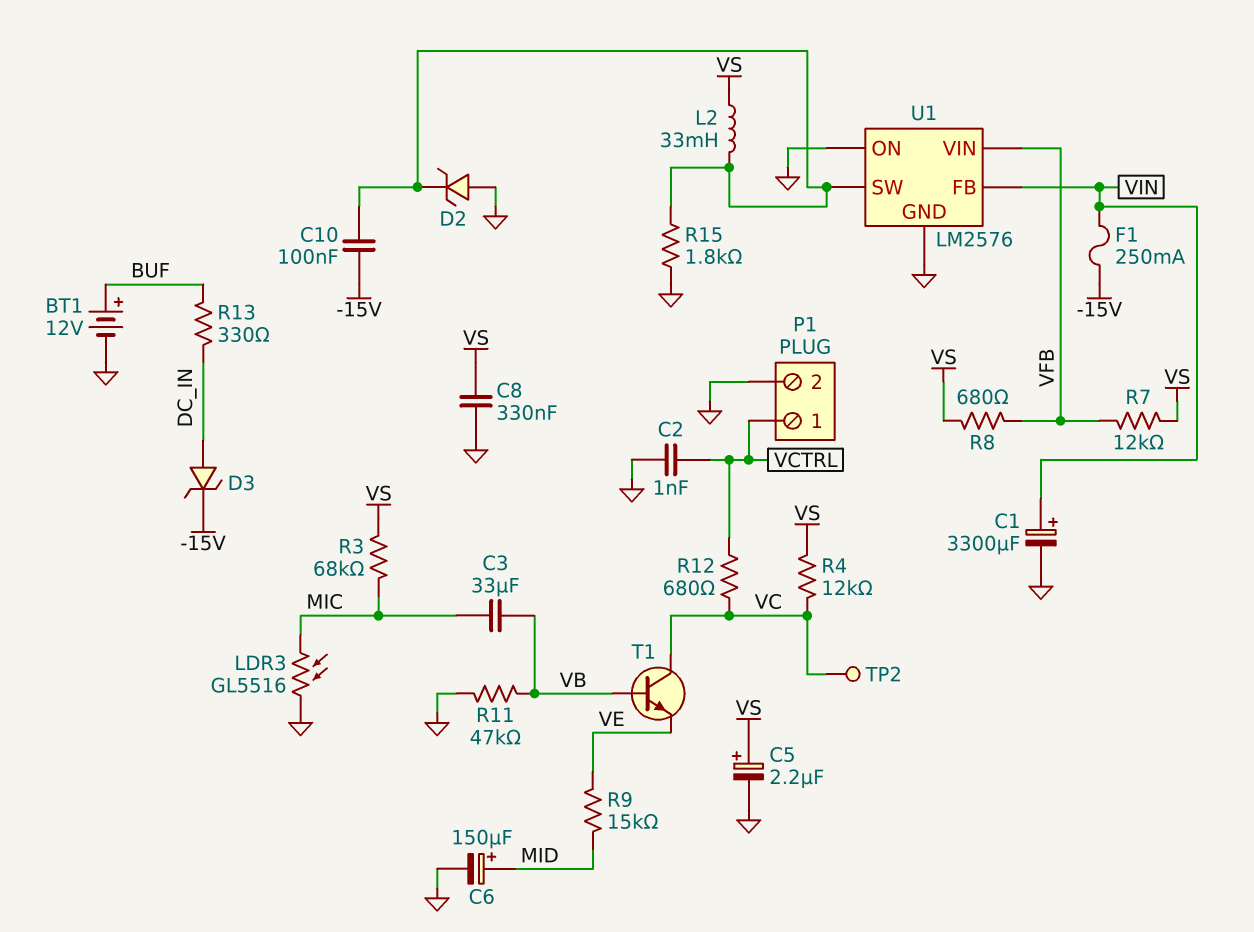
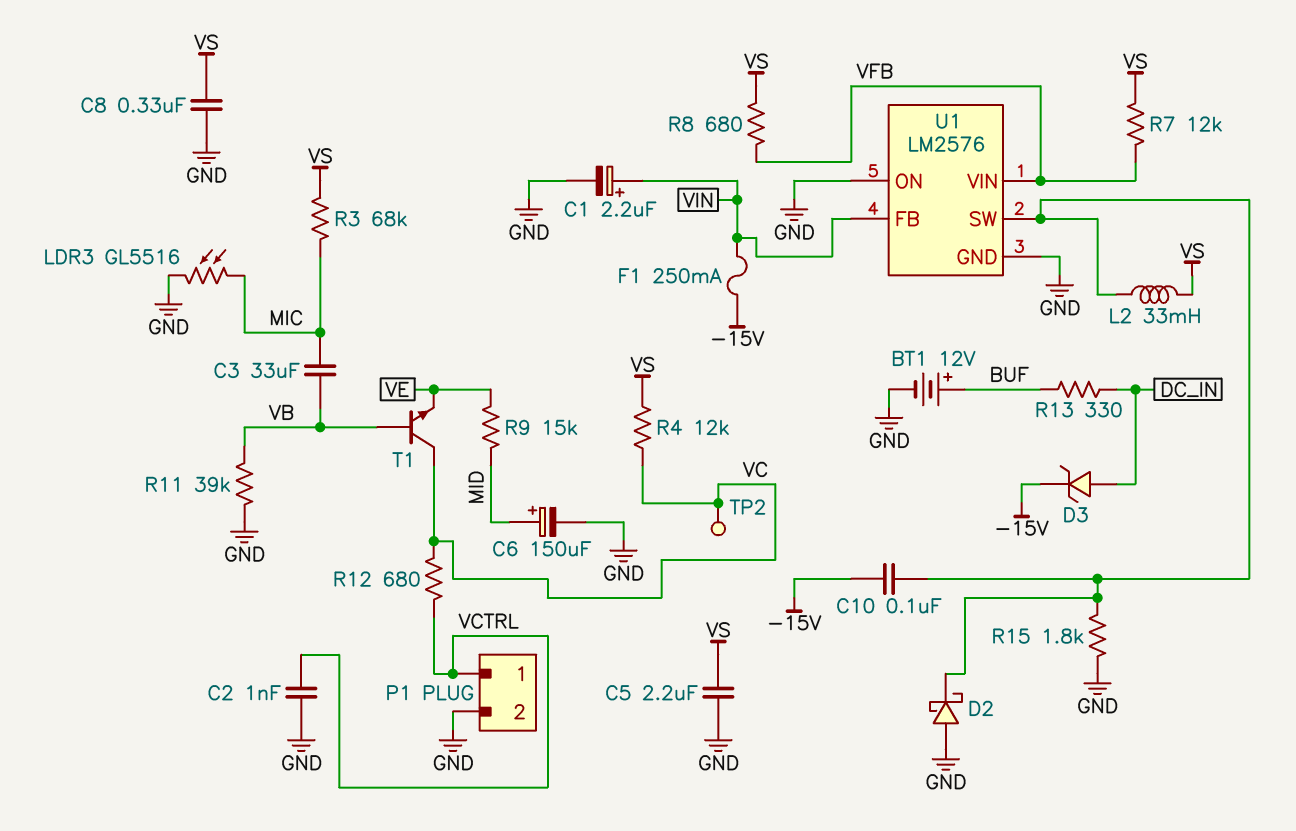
C1: 3300uF (plus VIN, minus GND) -> 2.2uF (plus VIN, minus GND)
C5: 2.2uF (plus VS, minus GND) -> 2.2uF (GND, VS)
D2: zener (A GND, K U1/SW) -> schottky (A GND, K U1/SW)
R11: 47k (GND, VB) -> 39k (GND, VB)

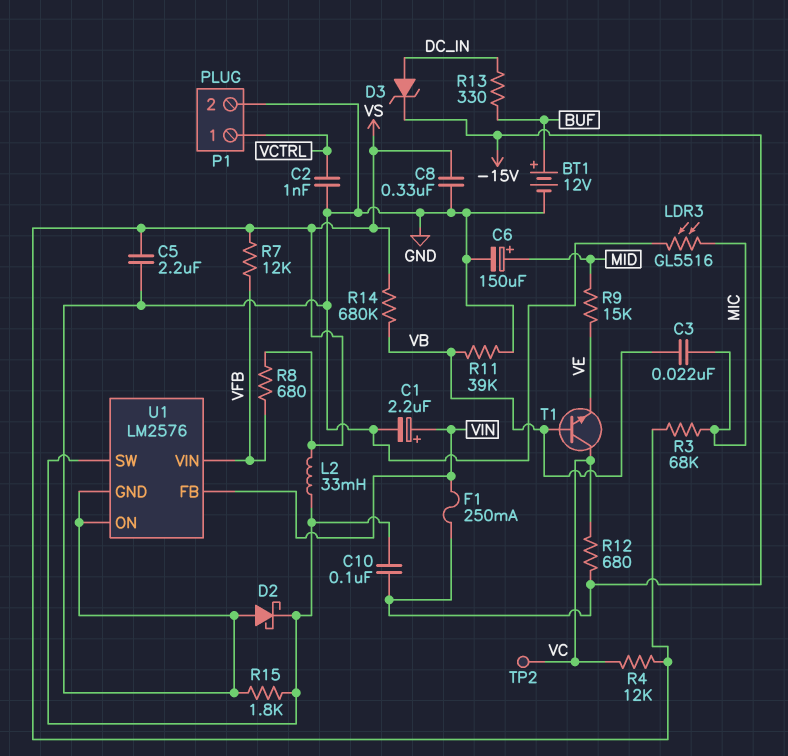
C3: 33uF (MIC, VB) -> 22nF (MIC, VB)
R12: 680 (VC, VCTRL) -> 680 (-15V, VC)
R14: none -> 680k (VB, VS)

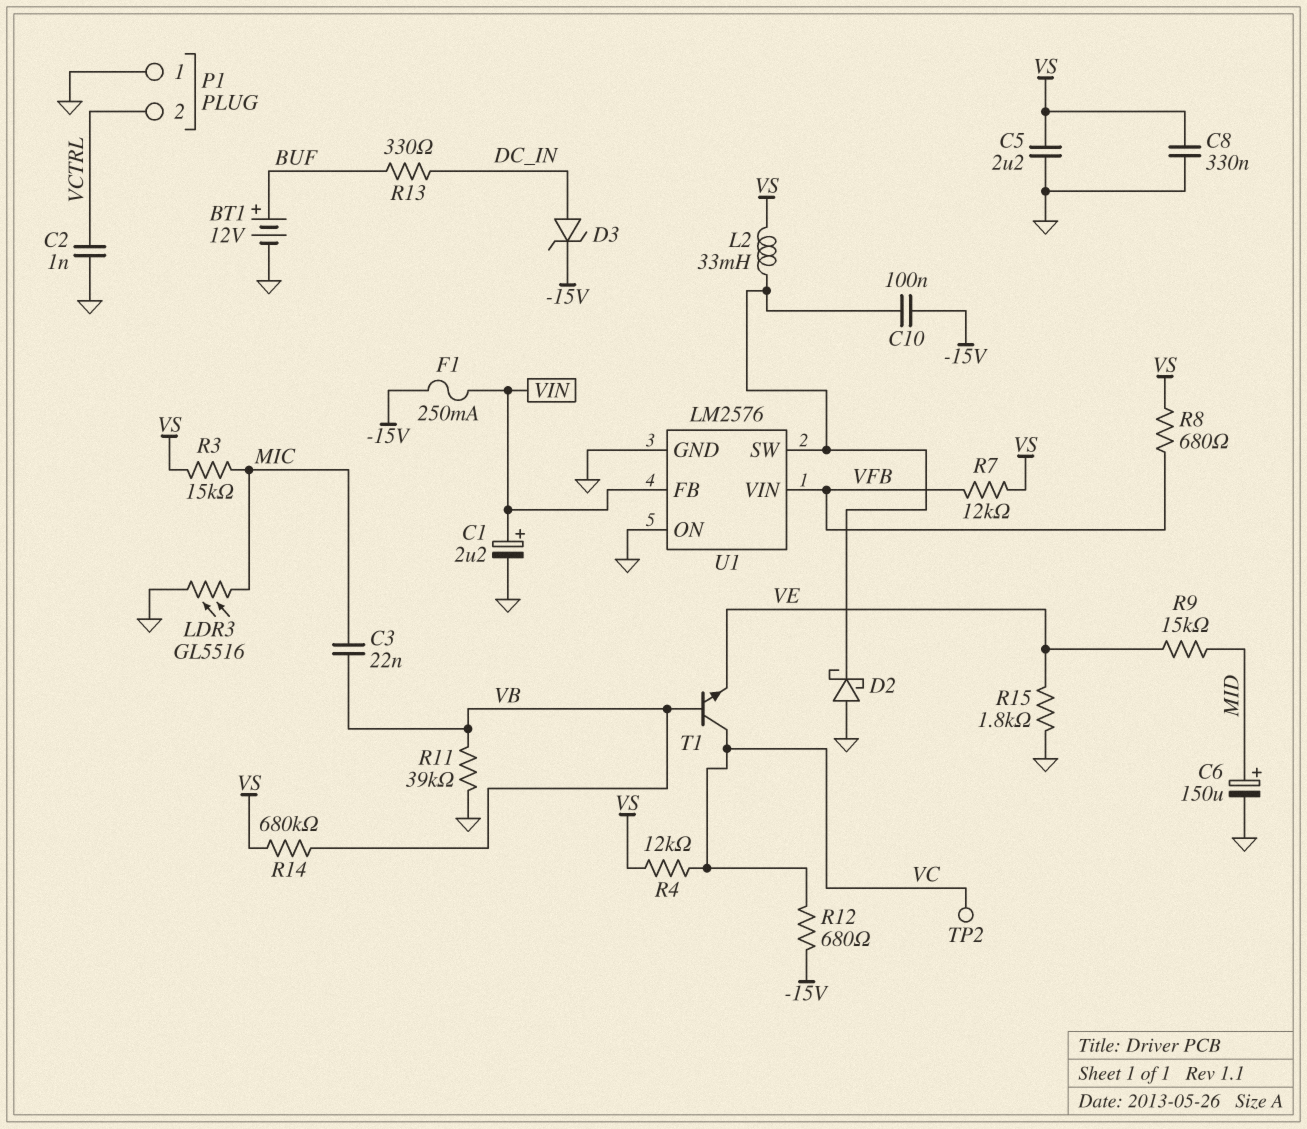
P1 pin 1: VCTRL -> GND
P1 pin 2: GND -> VCTRL
R3: 68k (MIC, VS) -> 15k (MIC, VS)
R15: 1.8k (GND, U1/SW) -> 1.8k (GND, VE)

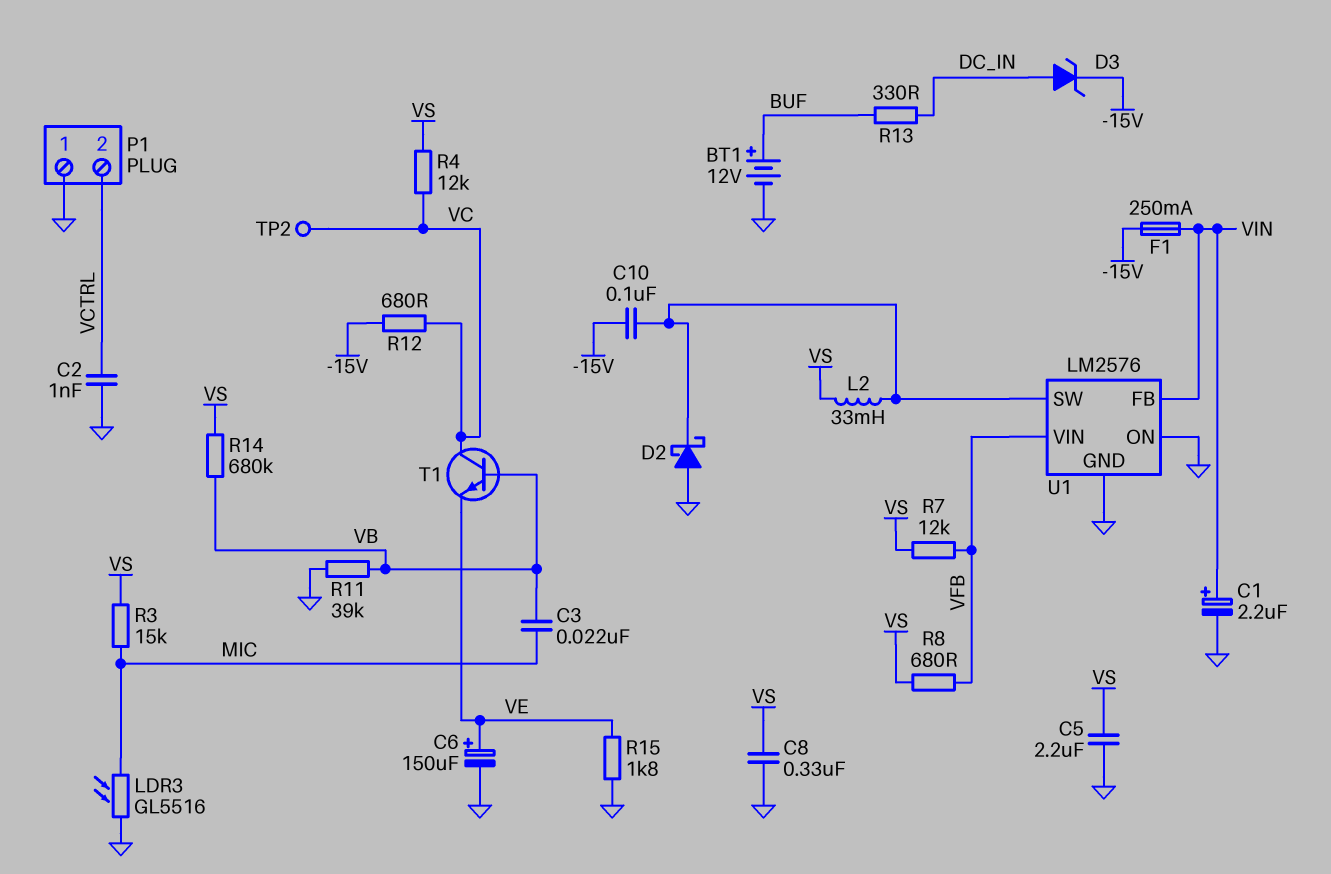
C6: 150uF (plus MID, minus GND) -> 150uF (plus VE, minus GND)
R9: 15k (MID, VE) -> none

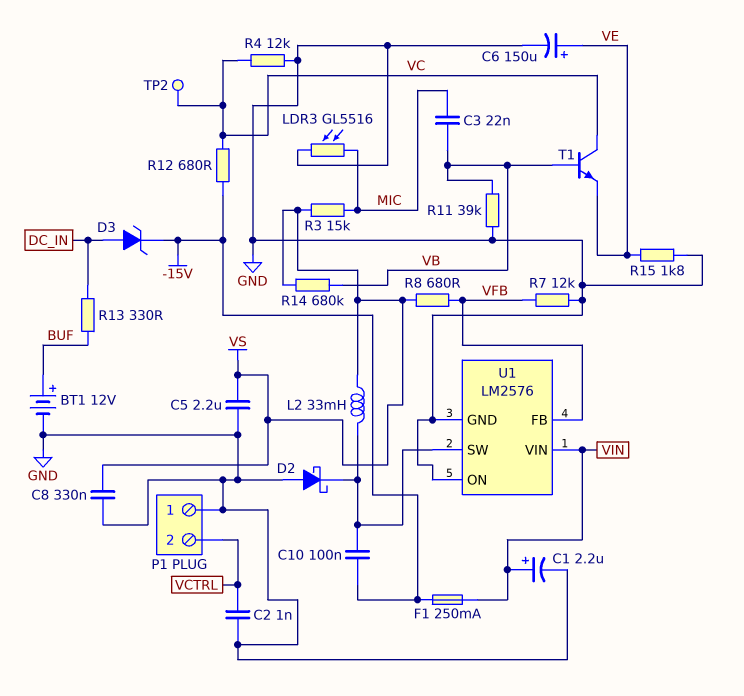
R4: 12k (VC, VS) -> 12k (GND, VC)
R7: 12k (VFB, VS) -> 12k (GND, VFB)
U1 pin FB: VIN -> VFB
U1 pin VIN: VFB -> VIN

